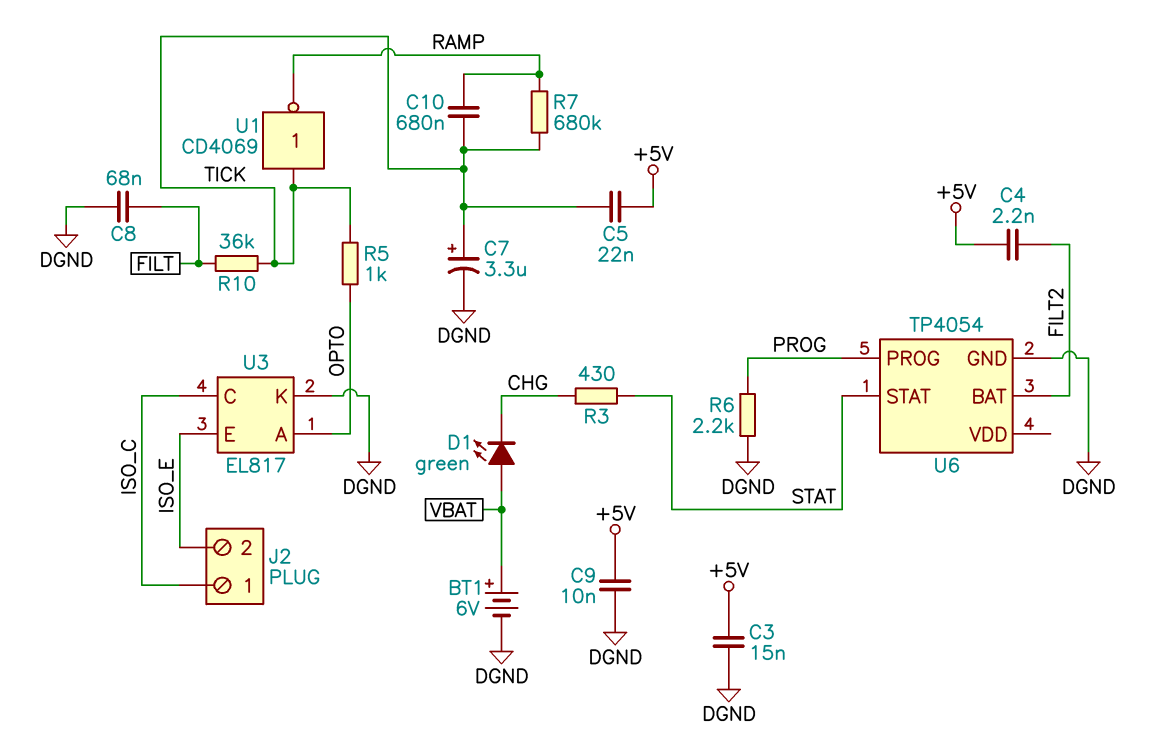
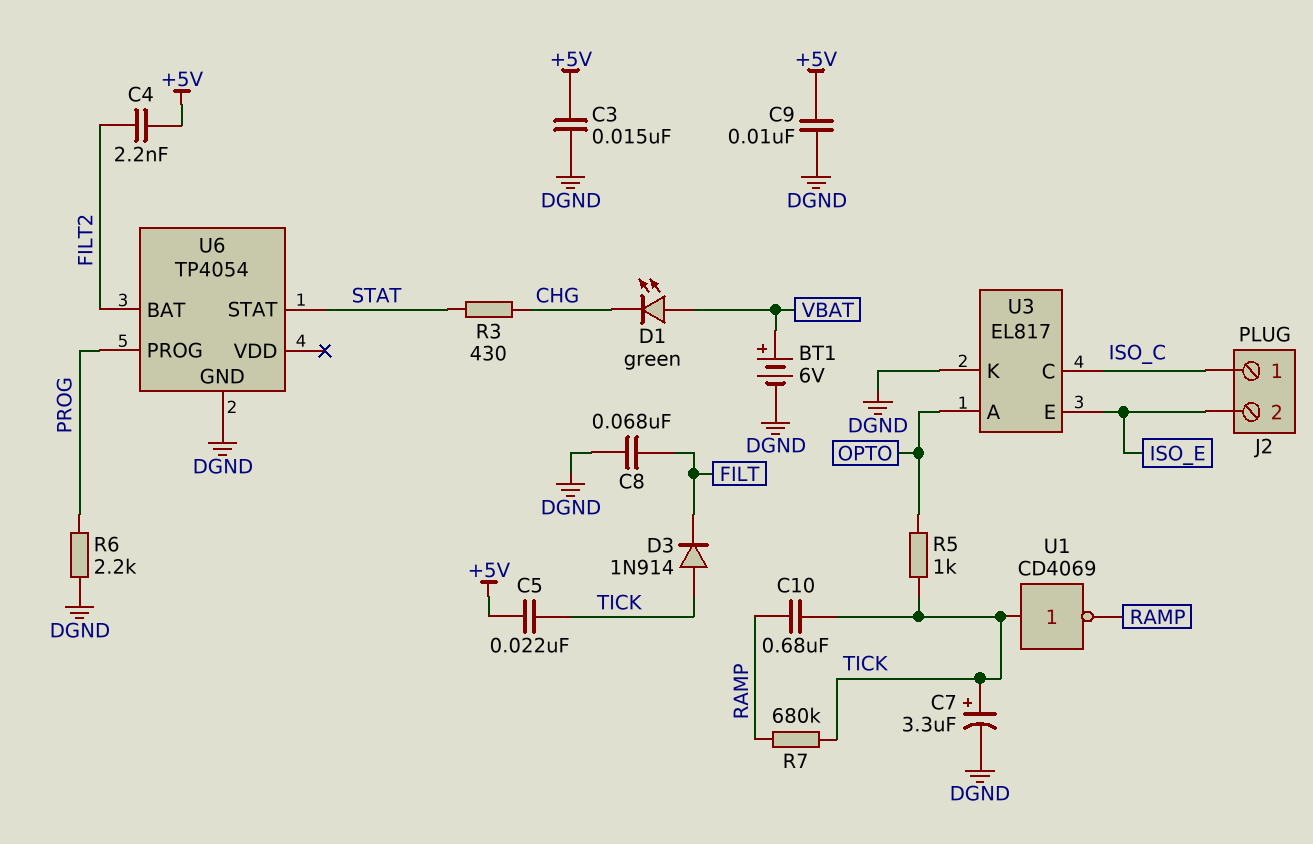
D3: none -> diode 1N914 (A TICK, K FILT)
R10: 36k (FILT, TICK) -> none

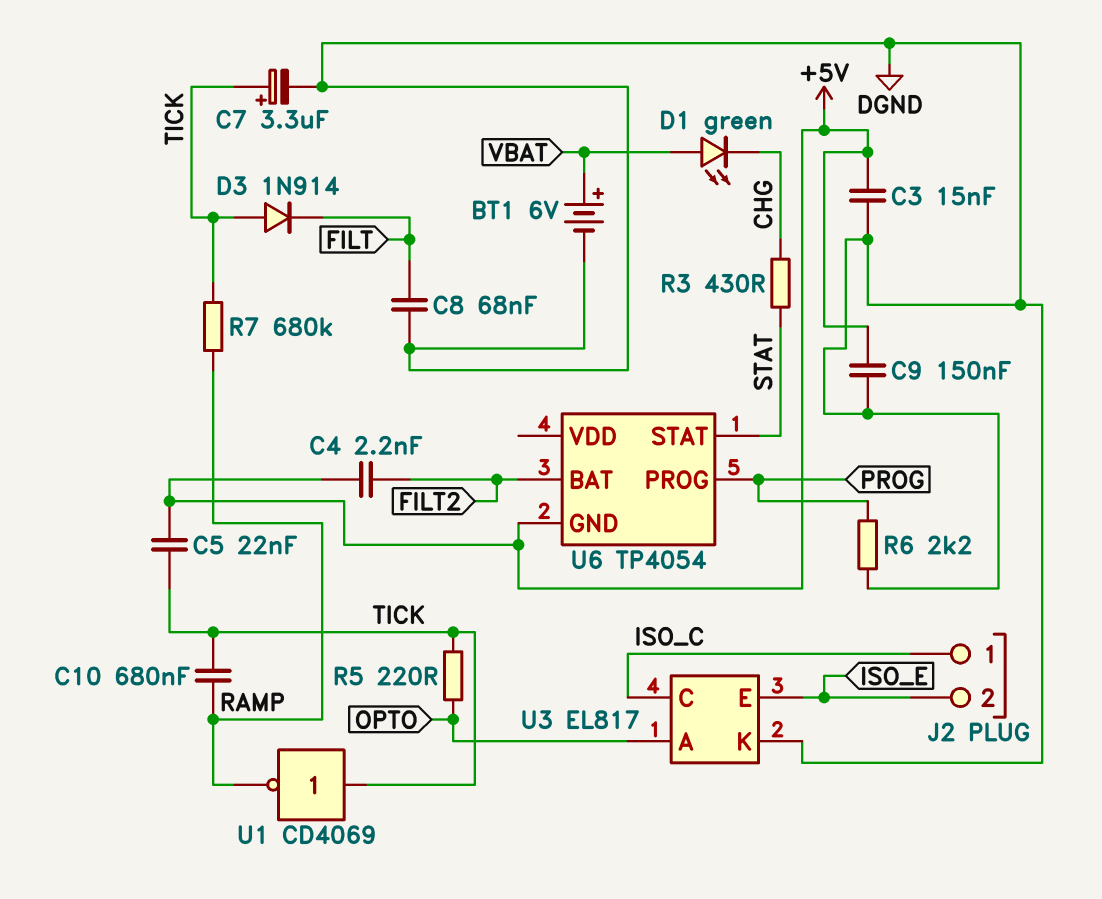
C9: 10nF (+5V, DGND) -> 150nF (+5V, DGND)
R5: 1k (OPTO, TICK) -> 220 (OPTO, TICK)
U6 pin GND: DGND -> +5V

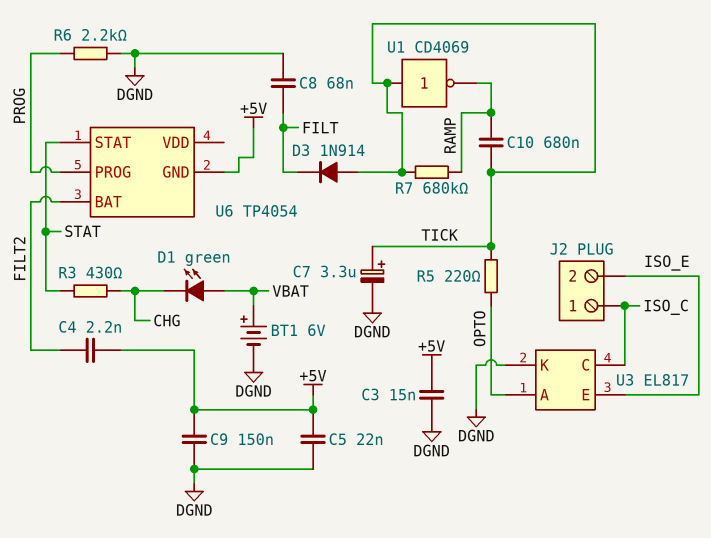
C5: 22nF (+5V, TICK) -> 22nF (+5V, DGND)

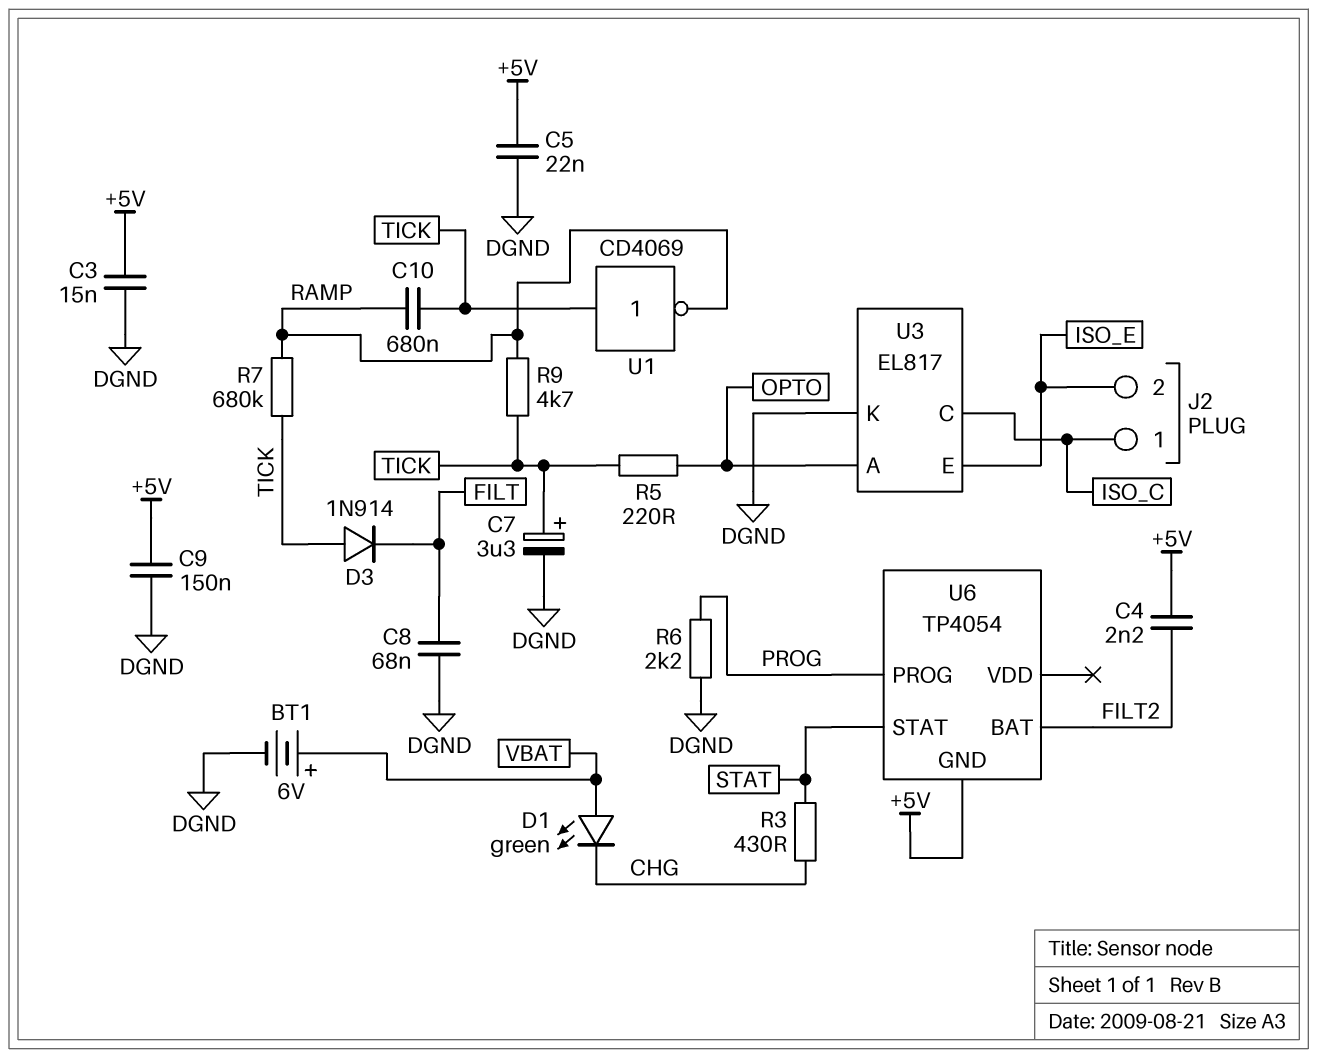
R9: none -> 4.7k (RAMP, TICK)

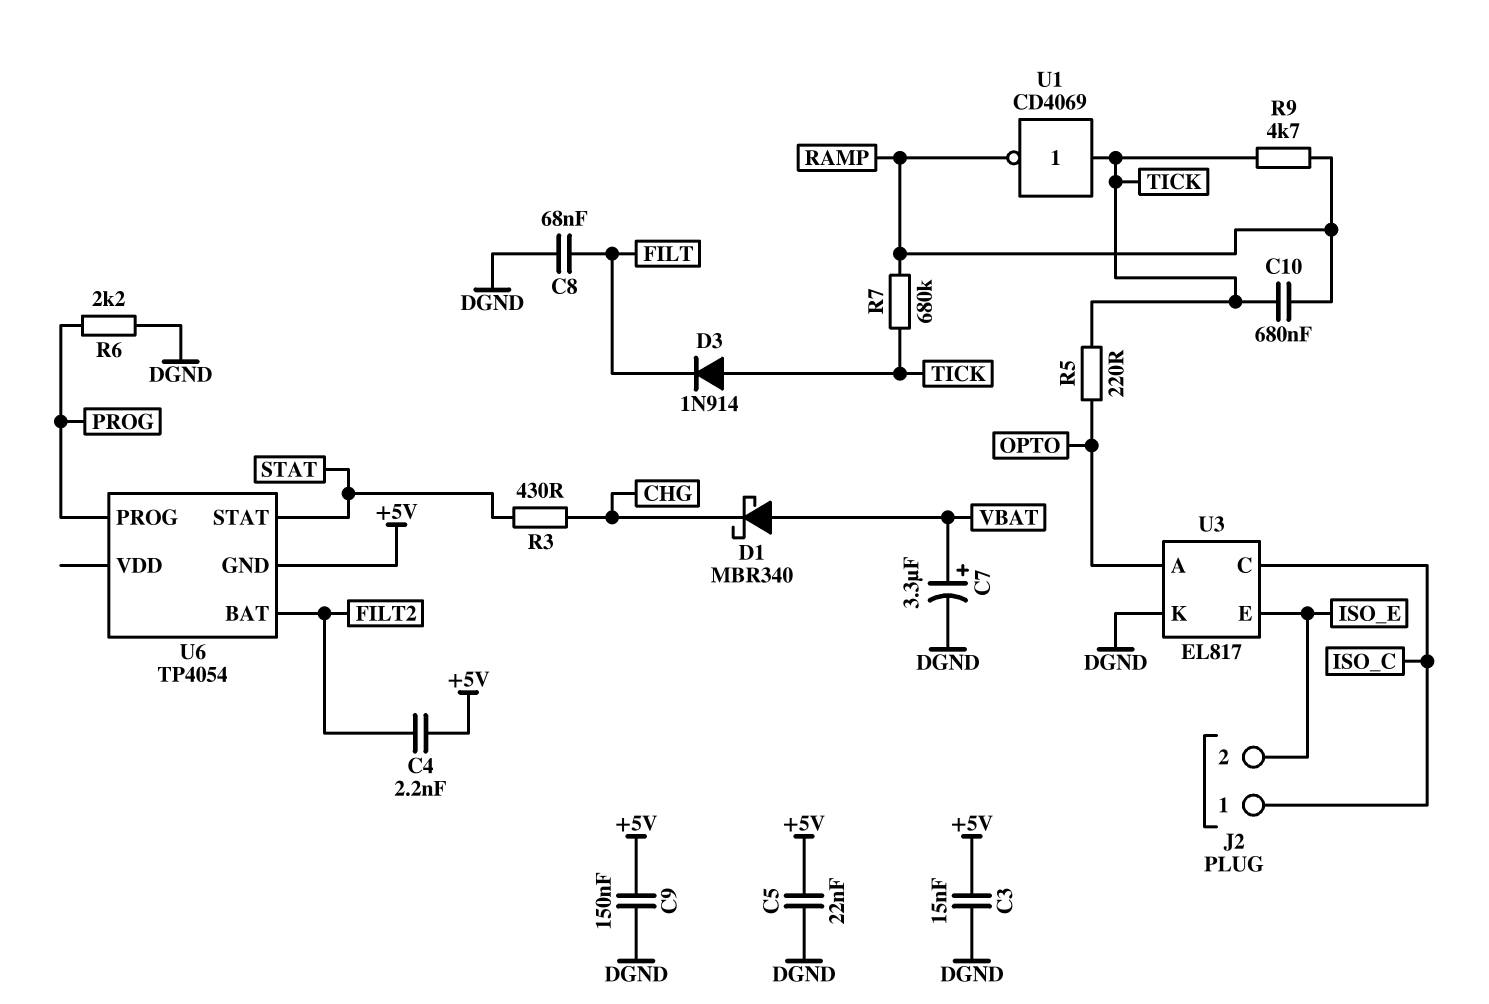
BT1: 6V (plus VBAT, minus DGND) -> none
C7: 3.3uF (plus TICK, minus DGND) -> 3.3uF (plus VBAT, minus DGND)
D1: LED green (A VBAT, K CHG) -> schottky MBR340 (A VBAT, K CHG)

